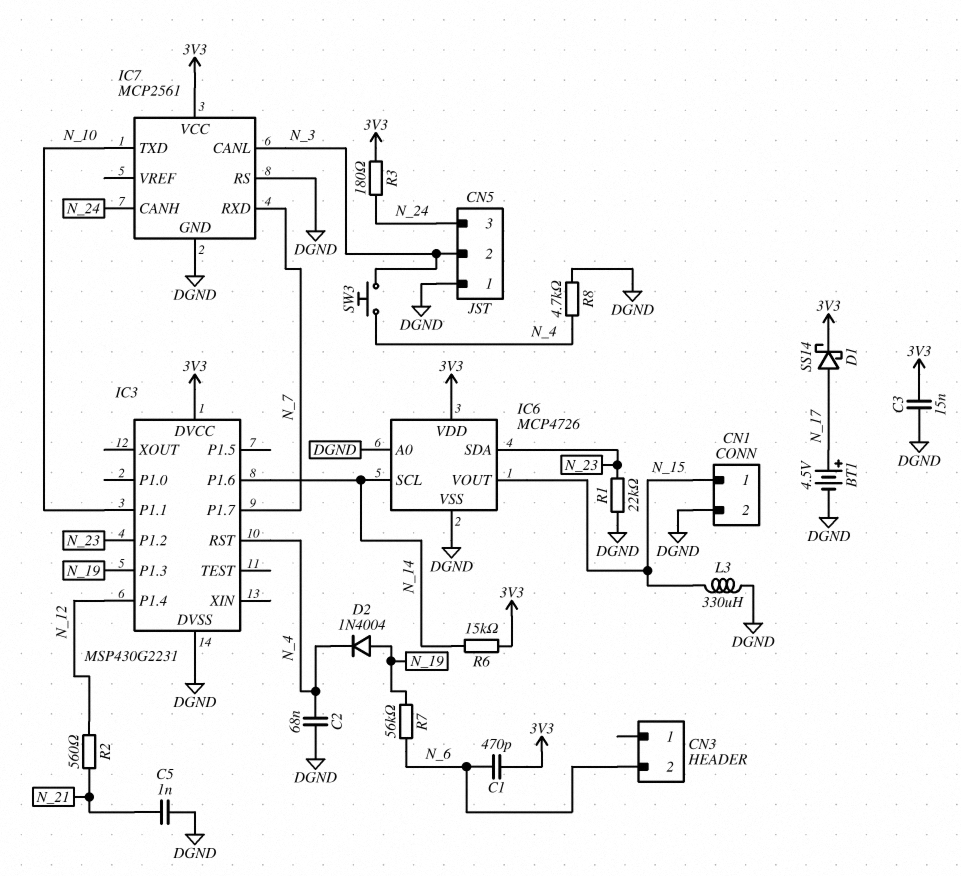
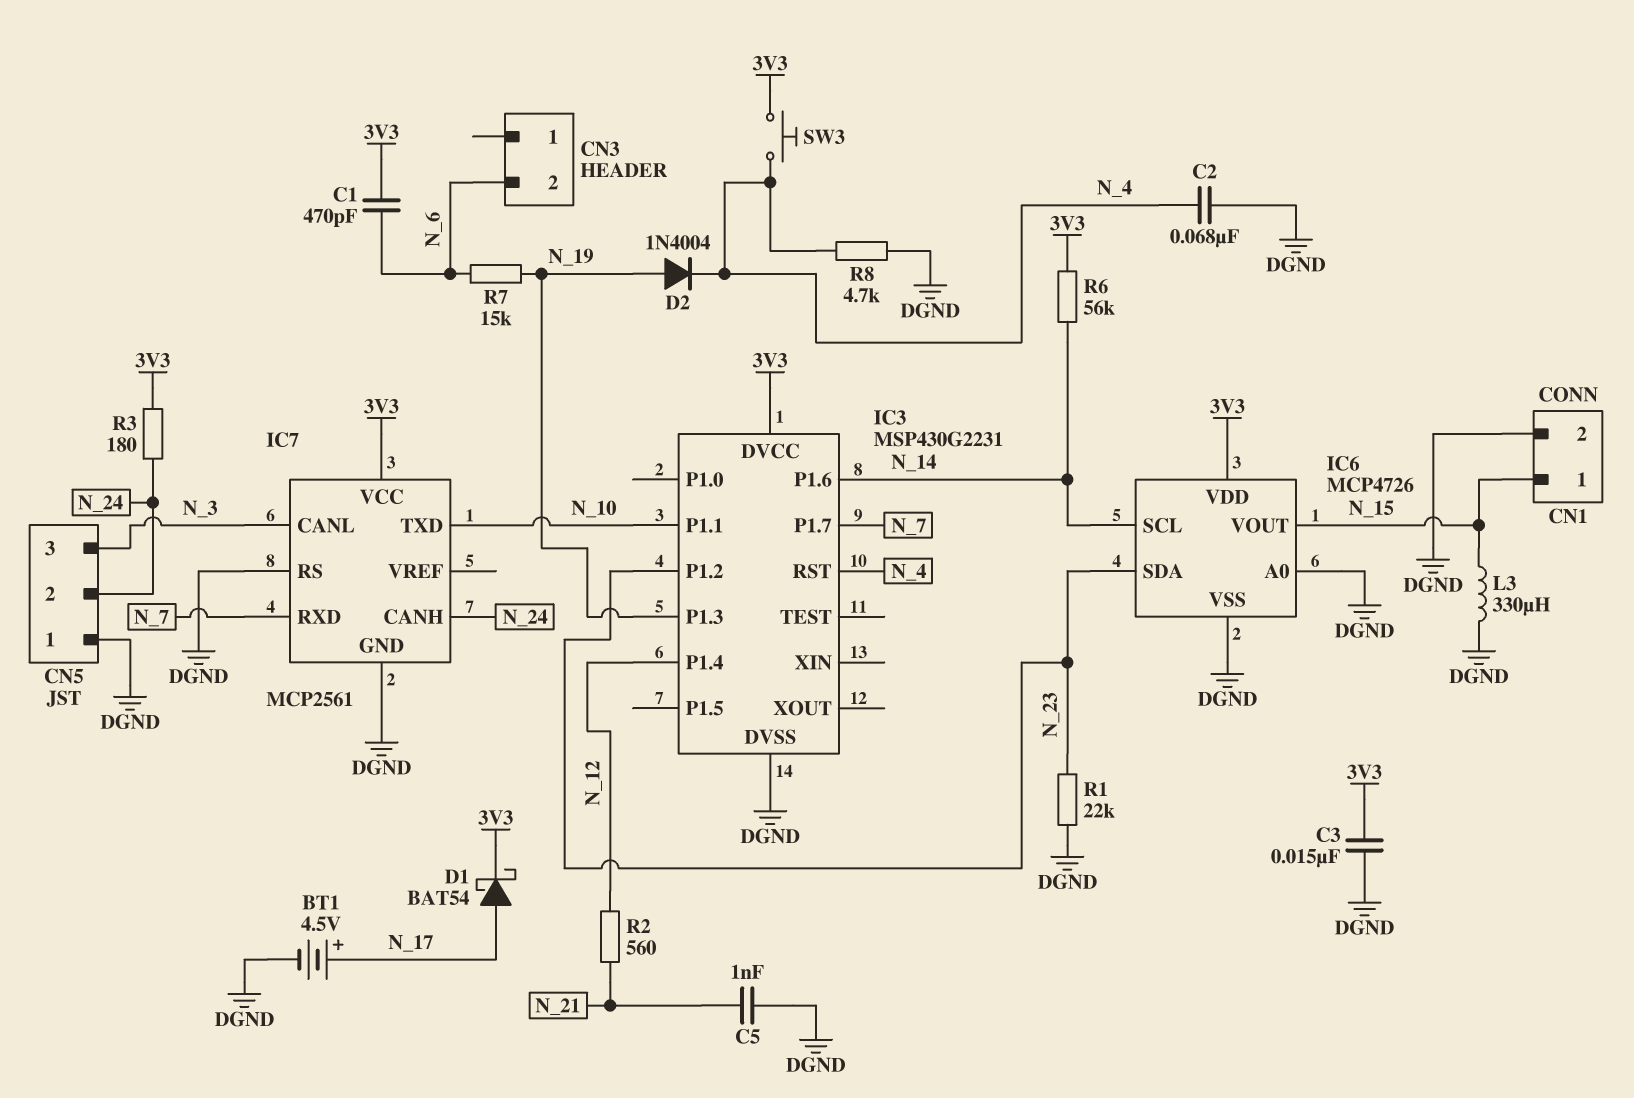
CN5 pin 2: N_3 -> N_24
CN5 pin 3: N_24 -> N_3
D1: schottky SS14 (A N_17, K 3V3) -> schottky BAT54 (A N_17, K 3V3)
R6: 15k (3V3, N_14) -> 56k (3V3, N_14)
R7: 56k (N_6, N_19) -> 15k (N_6, N_19)
SW3: button (N_3, N_4) -> button (3V3, N_4)

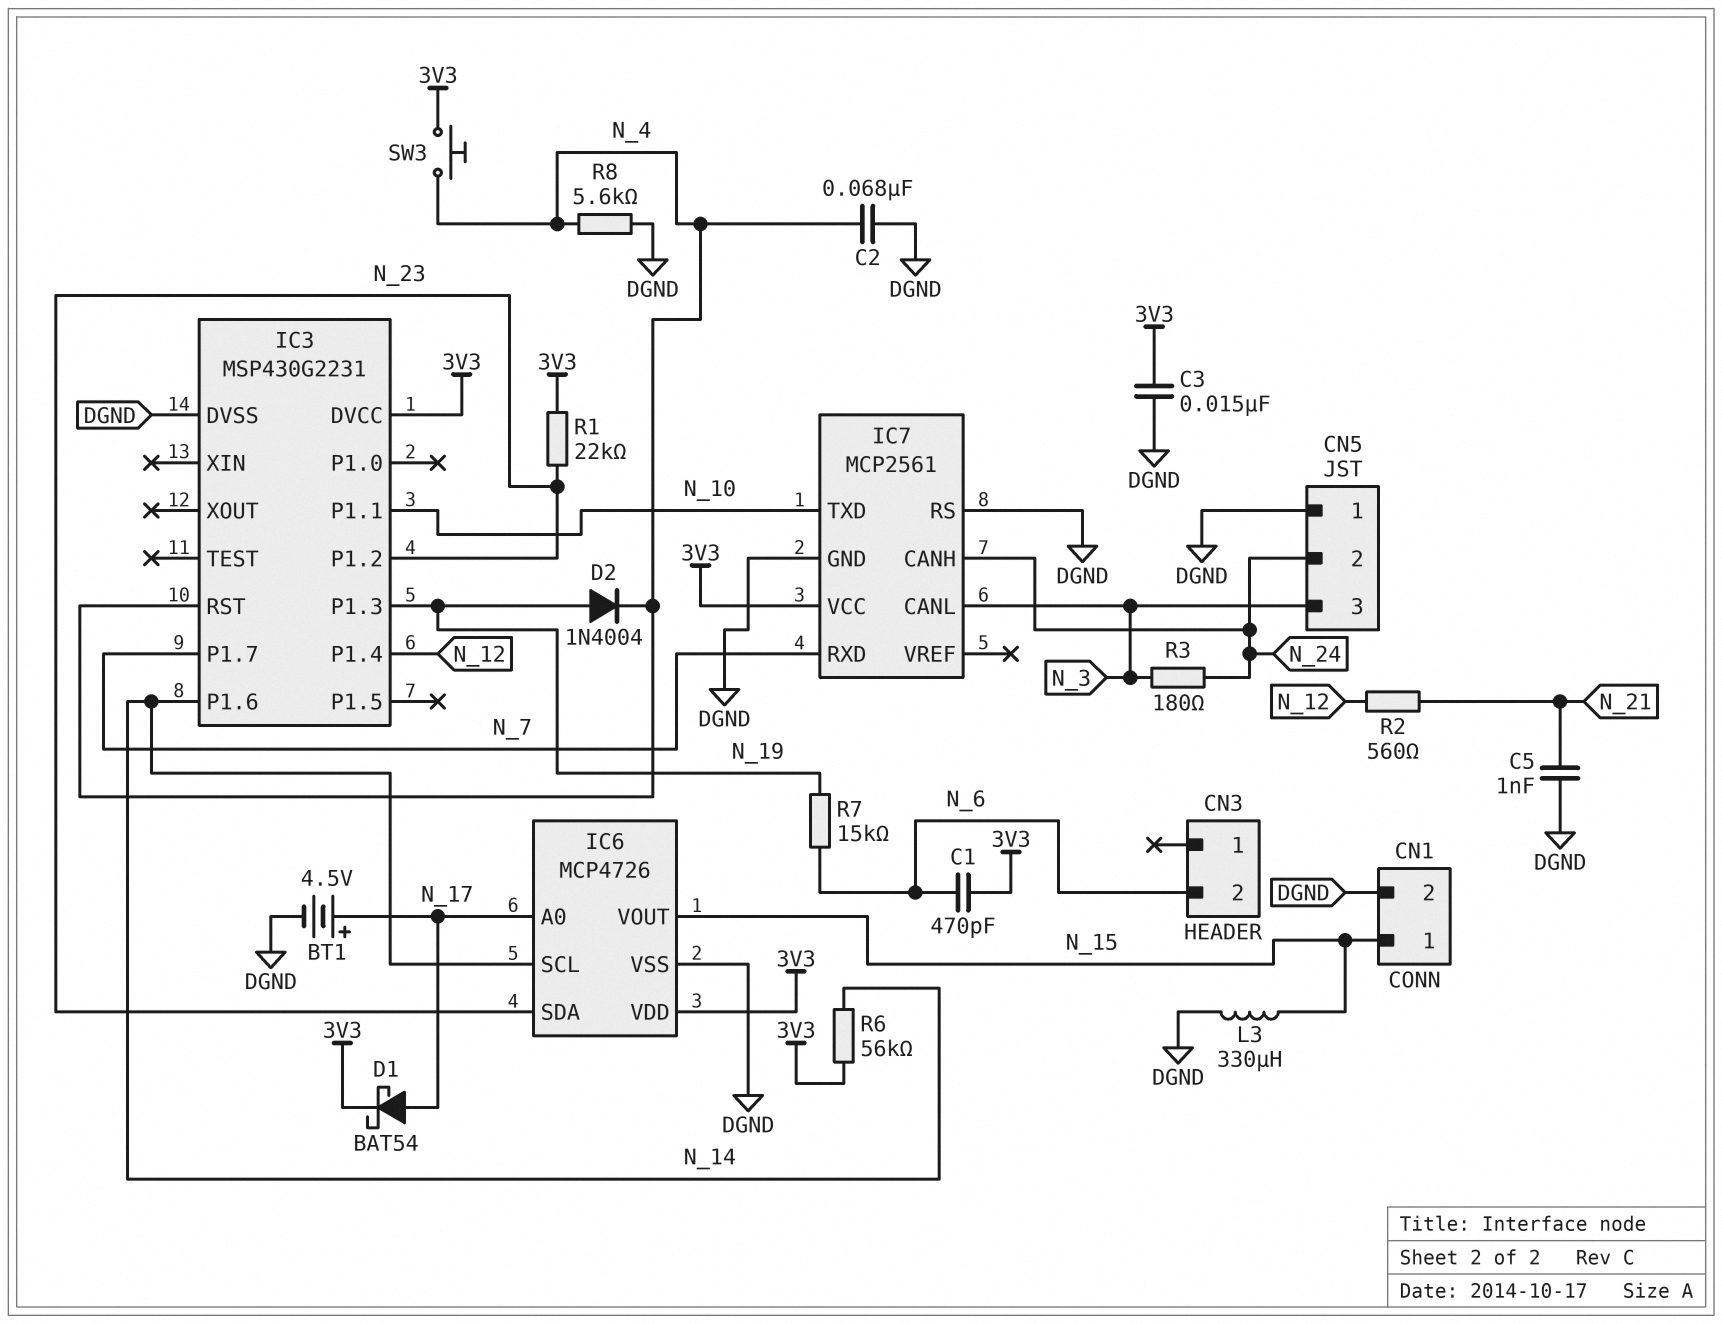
IC6 pin A0: DGND -> N_17
R1: 22k (DGND, N_23) -> 22k (3V3, N_23)
R3: 180 (3V3, N_24) -> 180 (N_3, N_24)
R8: 4.7k (DGND, N_4) -> 5.6k (DGND, N_4)

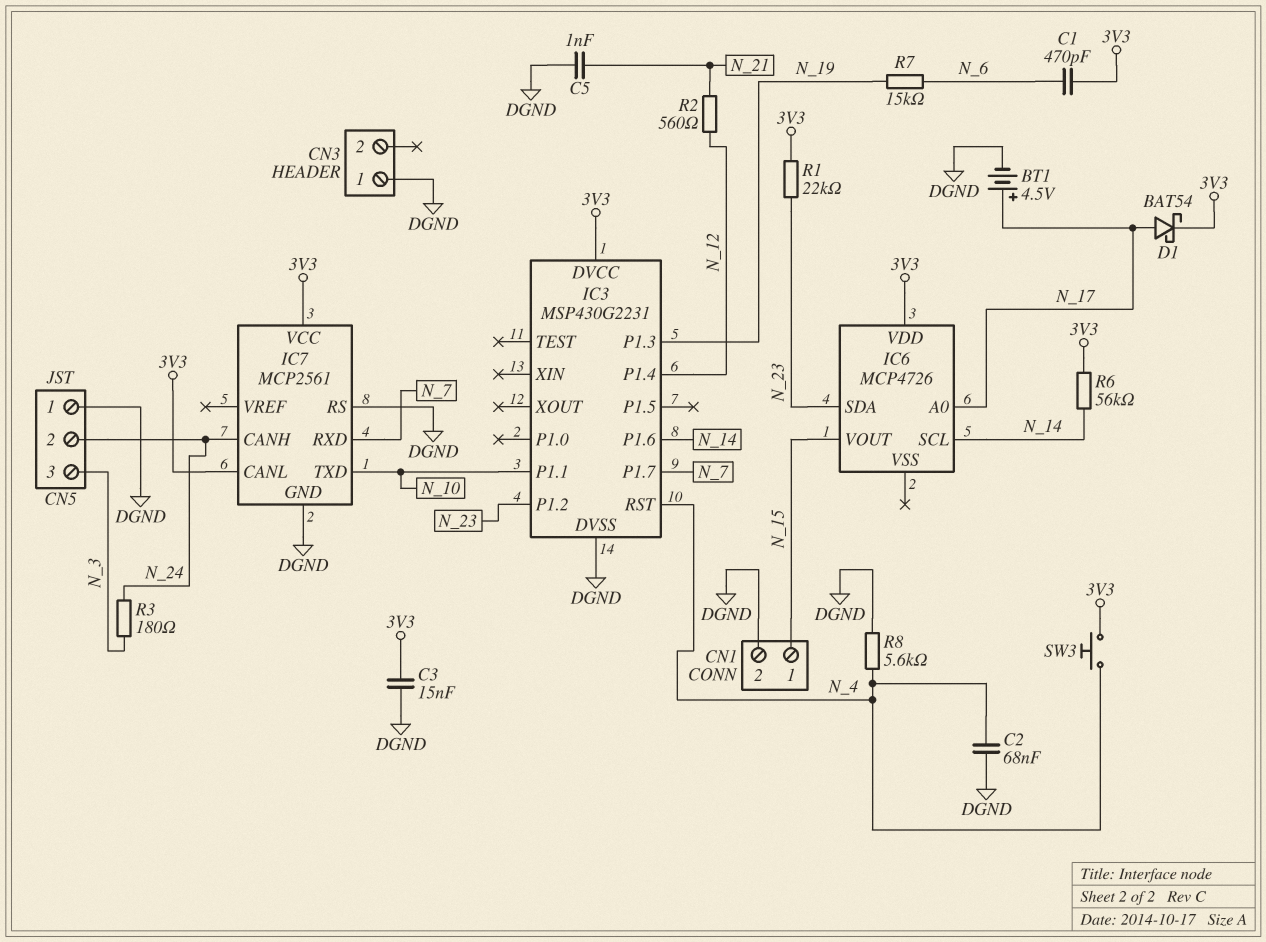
CN3 pin 1: none -> DGND
CN3 pin 2: N_6 -> none
D2: diode 1N4004 (A N_19, K N_4) -> none
IC6 pin VSS: DGND -> none
IC7 pin CANL: N_3 -> 3V3
L3: 330uH (DGND, N_15) -> none

